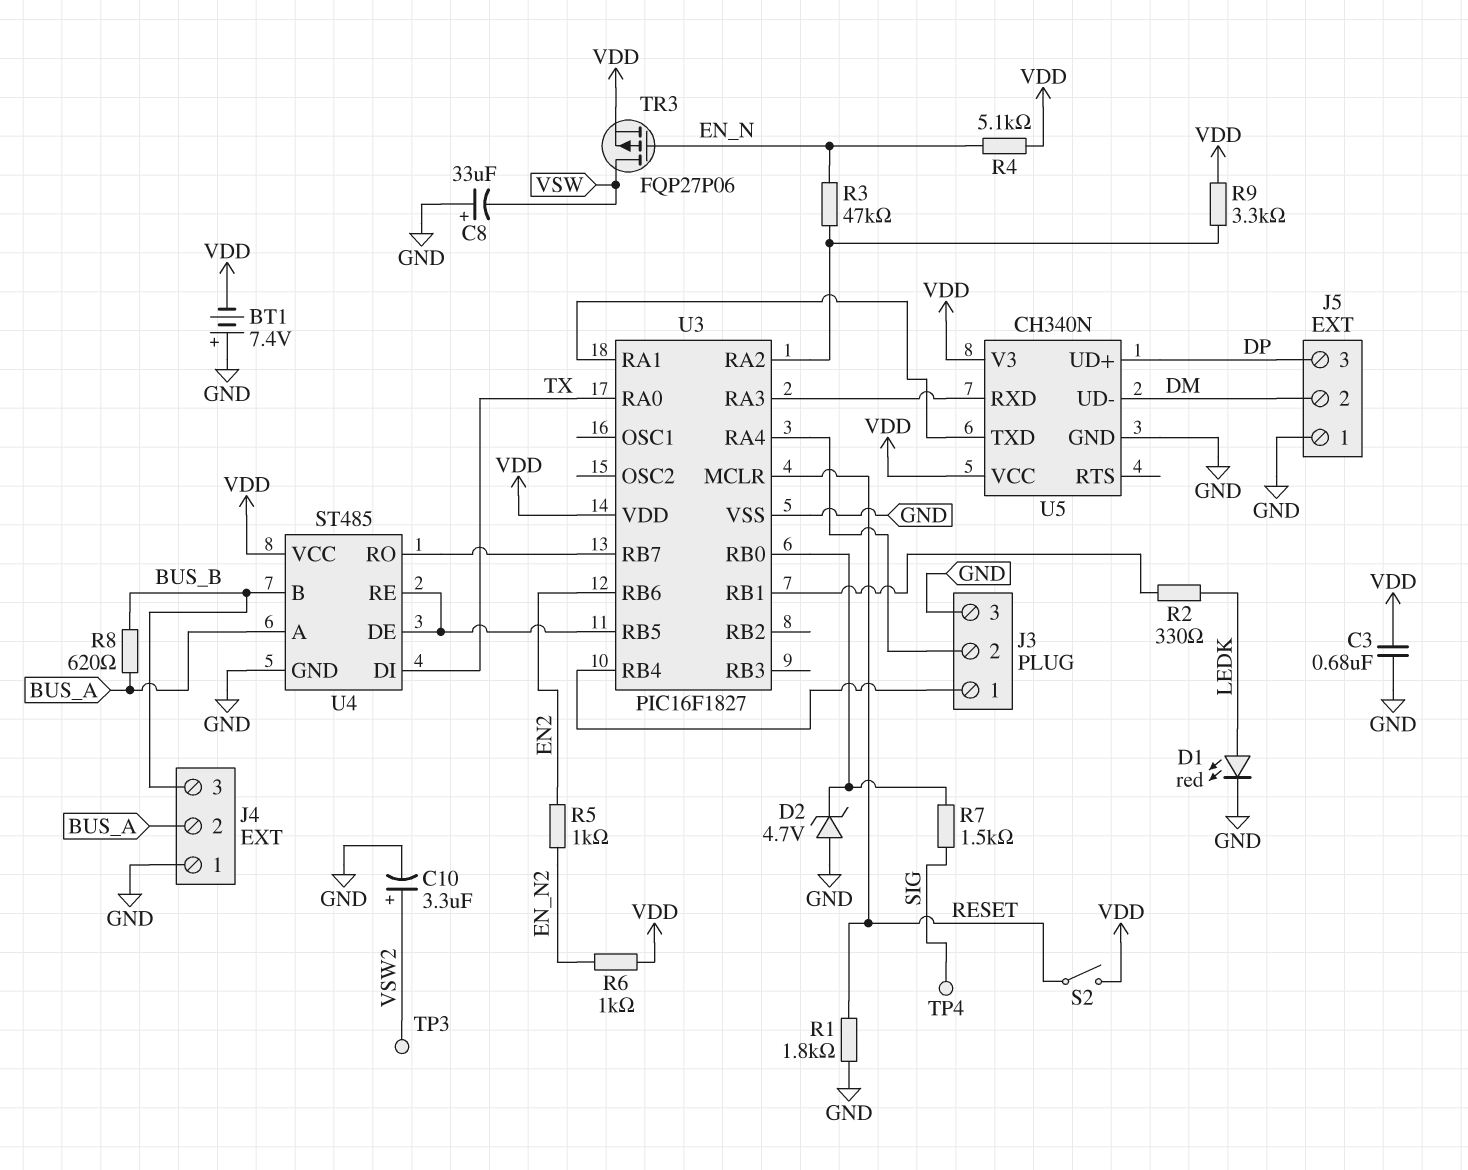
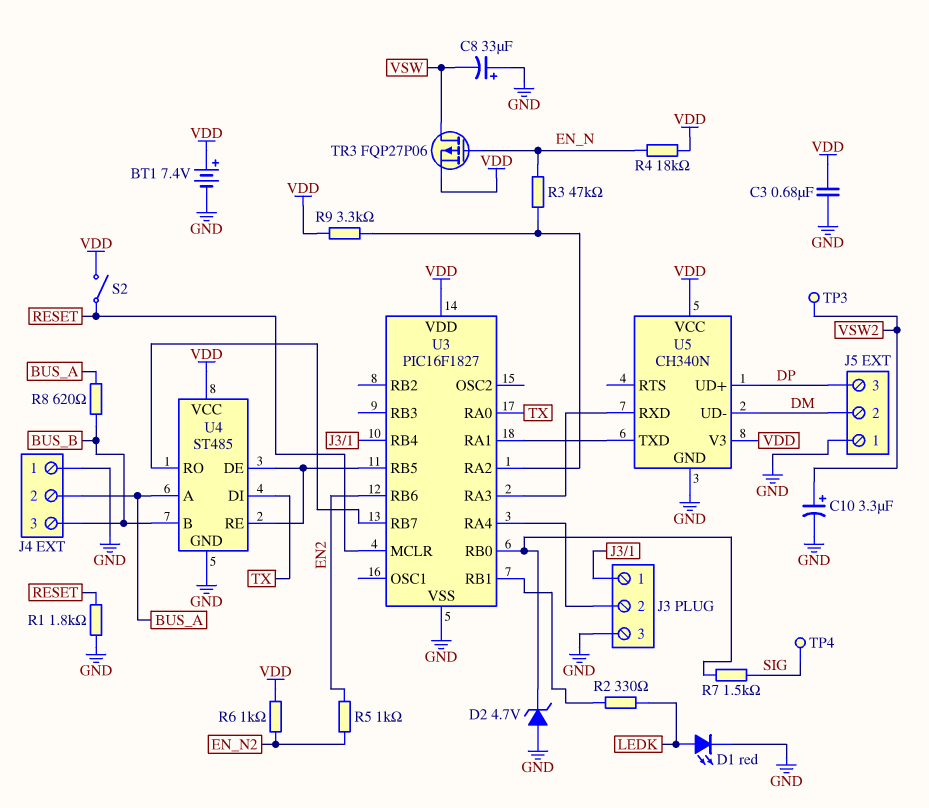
BT1: 7.4V (plus GND, minus VDD) -> 7.4V (plus VDD, minus GND)
R4: 5.1k (EN_N, VDD) -> 18k (EN_N, VDD)

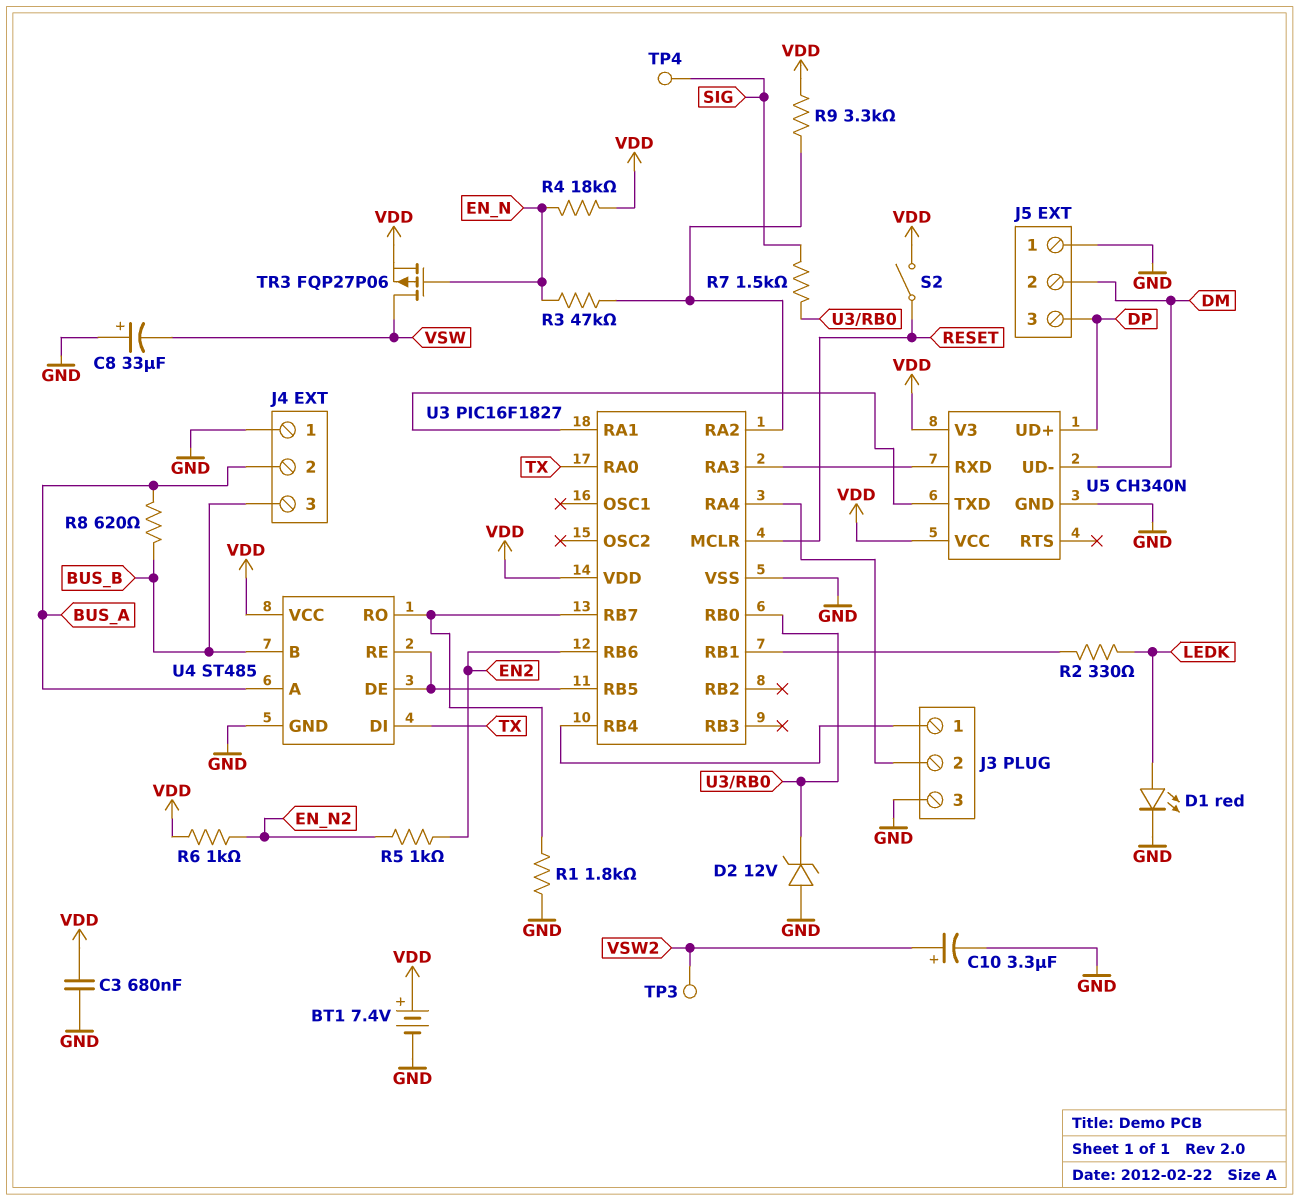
D2: zener 4.7V (A GND, K U3/RB0) -> zener 12V (A GND, K U3/RB0)
R1: 1.8k (GND, RESET) -> 1.8k (GND, U3/RB7)

